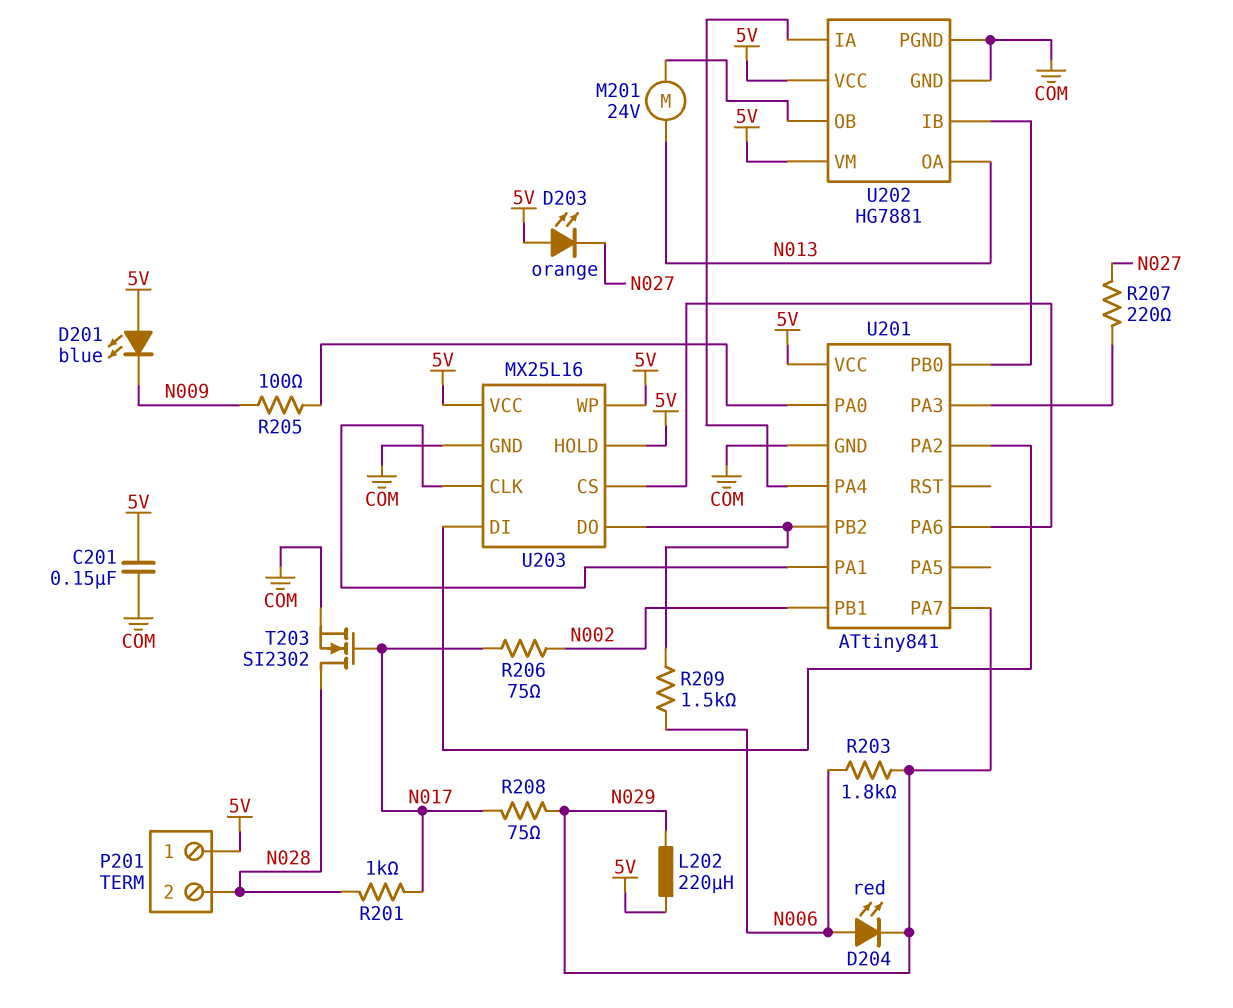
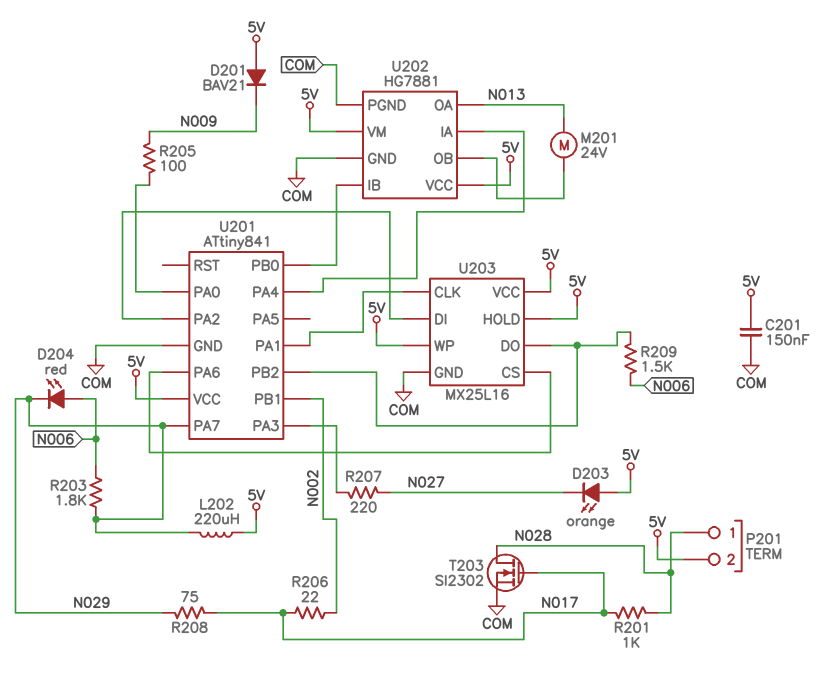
D201: LED blue (A 5V, K N009) -> diode BAV21 (A 5V, K N009)
P201 pin 1: 5V -> N028
P201 pin 2: N028 -> 5V
R206: 75 (N002, N017) -> 22 (N002, N017)

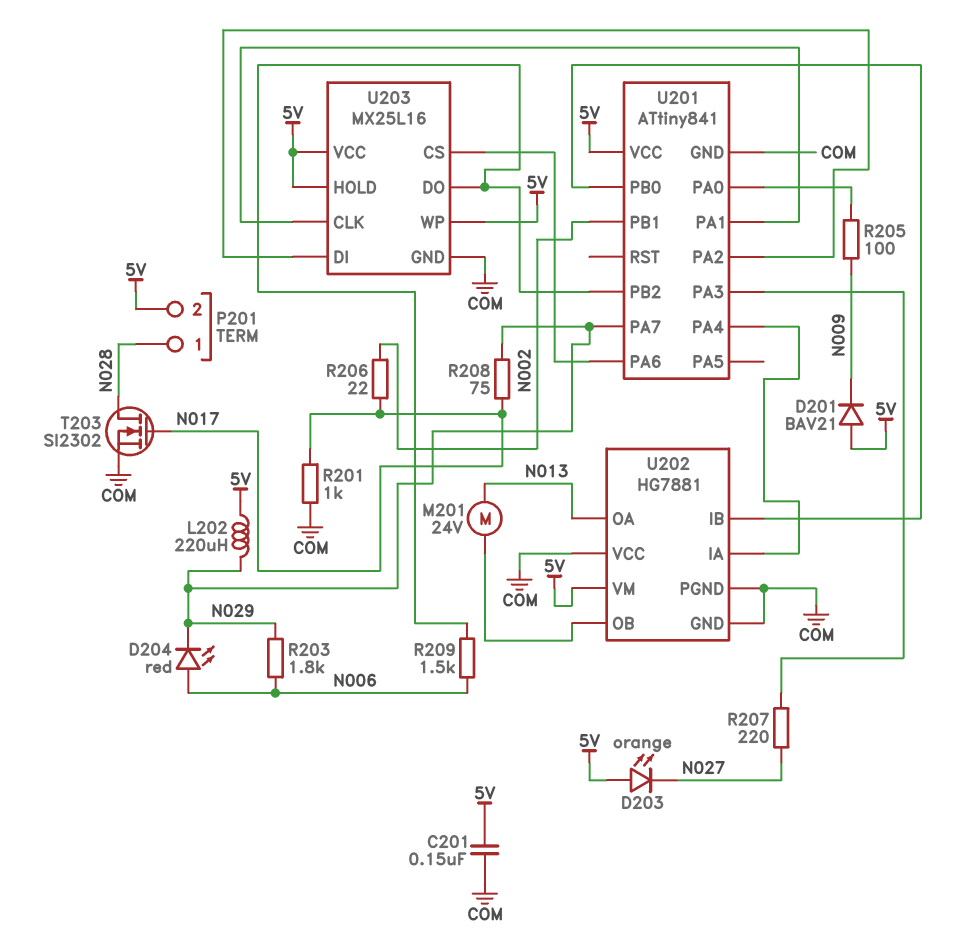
R201: 1k (N017, N028) -> 1k (COM, N017)
U202 pin VCC: 5V -> COM

